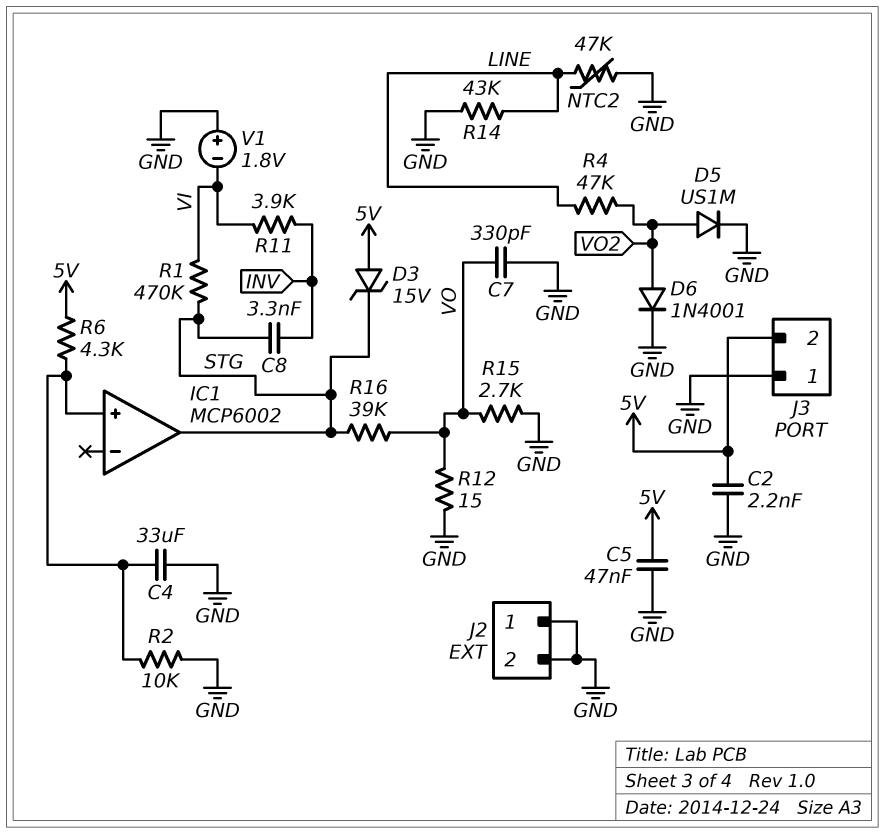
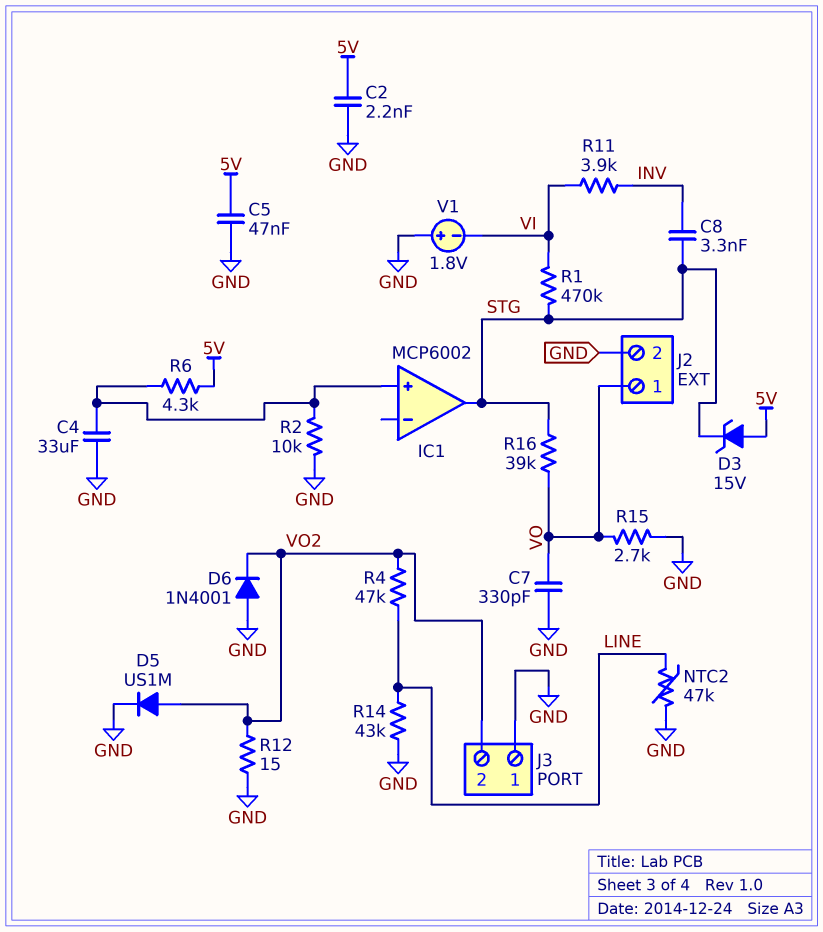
D6: diode 1N4001 (A VO2, K GND) -> diode 1N4001 (A GND, K VO2)
J2 pin 1: GND -> VO
J3 pin 2: 5V -> VO2
R12: 15 (GND, VO) -> 15 (GND, VO2)

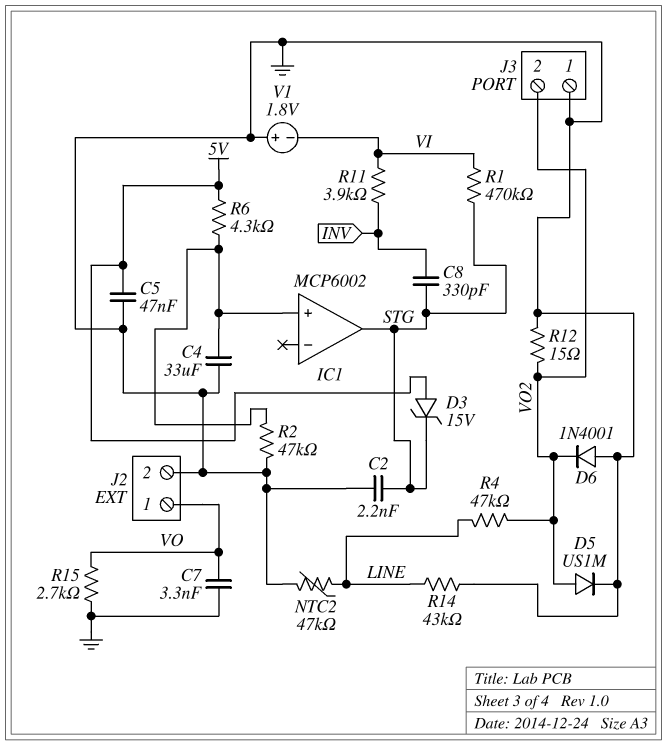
C2: 2.2nF (5V, GND) -> 2.2nF (GND, STG)
C7: 330pF (GND, VO) -> 3.3nF (GND, VO)
C8: 3.3nF (INV, STG) -> 330pF (INV, STG)
R2: 10k (GND, IC1/in+) -> 47k (GND, IC1/in+)
R16: 39k (STG, VO) -> none

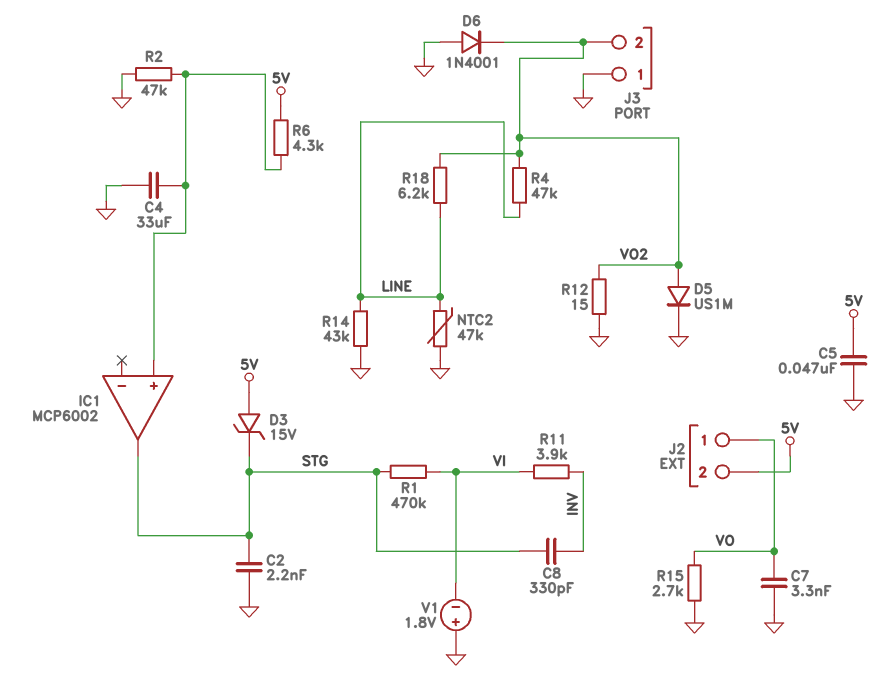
J2 pin 2: GND -> 5V
R18: none -> 6.2k (LINE, VO2)

